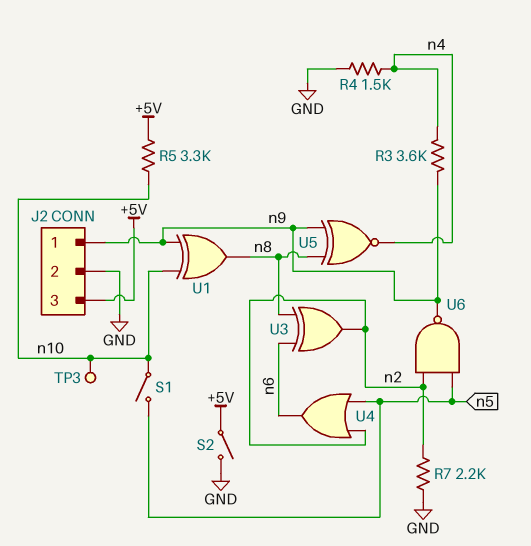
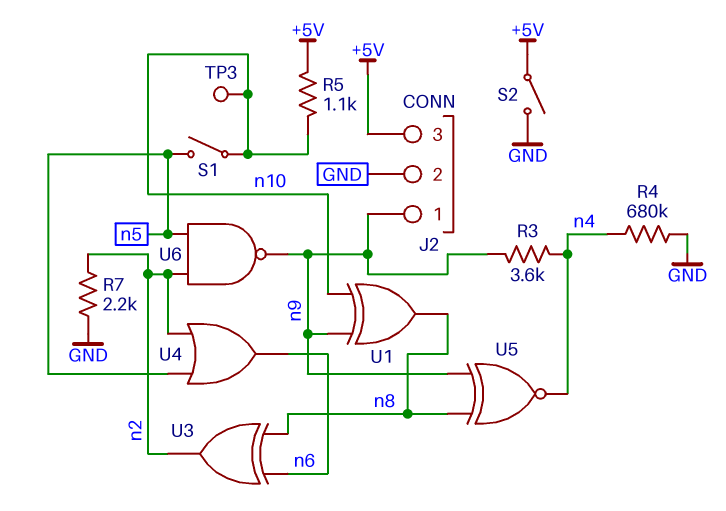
R4: 1.5k (GND, n4) -> 680k (GND, n4)
R5: 3.3k (+5V, n10) -> 1.1k (+5V, n10)

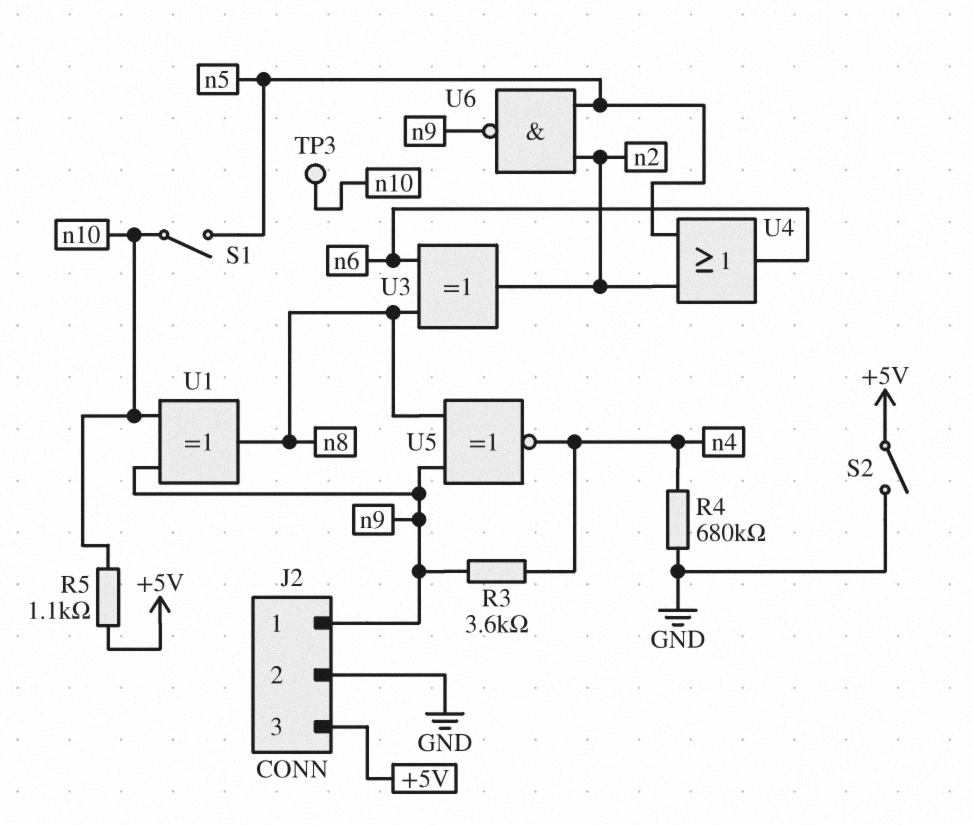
R7: 2.2k (GND, n2) -> none

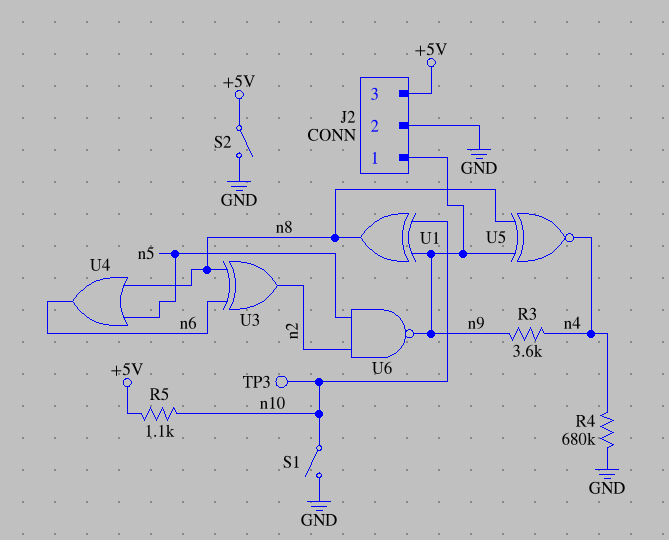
S1: switch (n5, n10) -> switch (GND, n10)
U4: OR (in n2, in n5, out n6) -> OR (in n5, in n8, out n6)

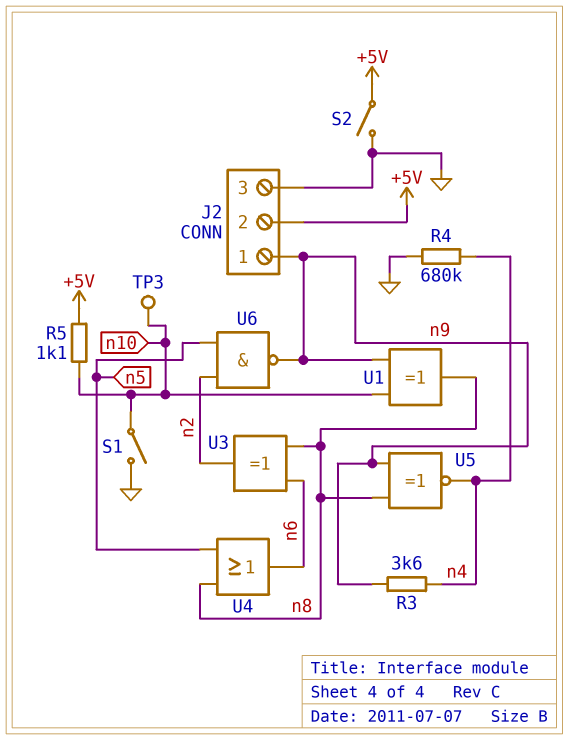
J2 pin 2: GND -> +5V
J2 pin 3: +5V -> GND

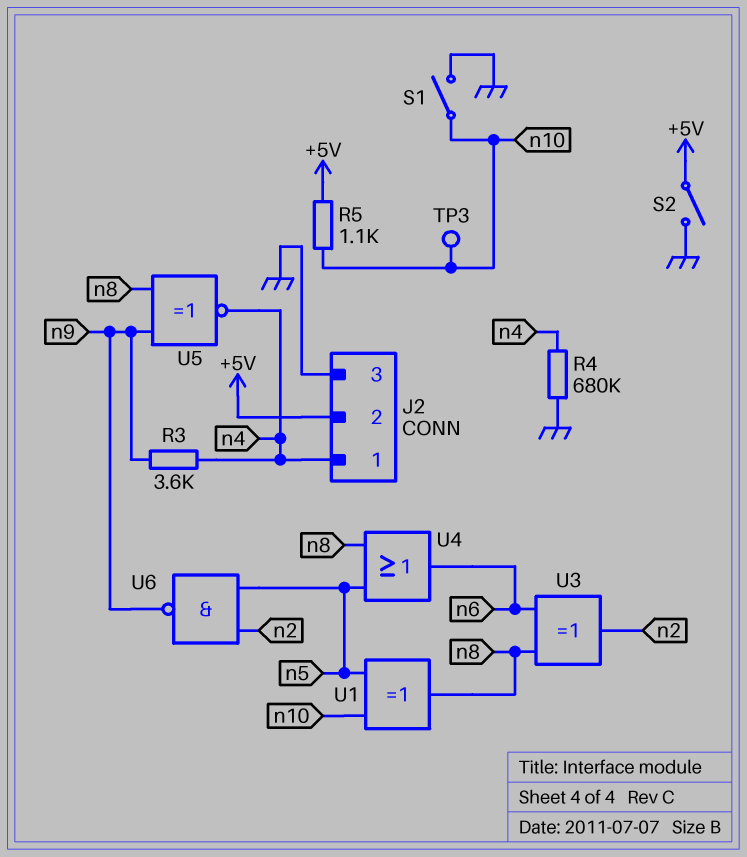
J2 pin 1: n9 -> n4
U1: XOR (in n9, in n10, out n8) -> XOR (in n5, in n10, out n8)

